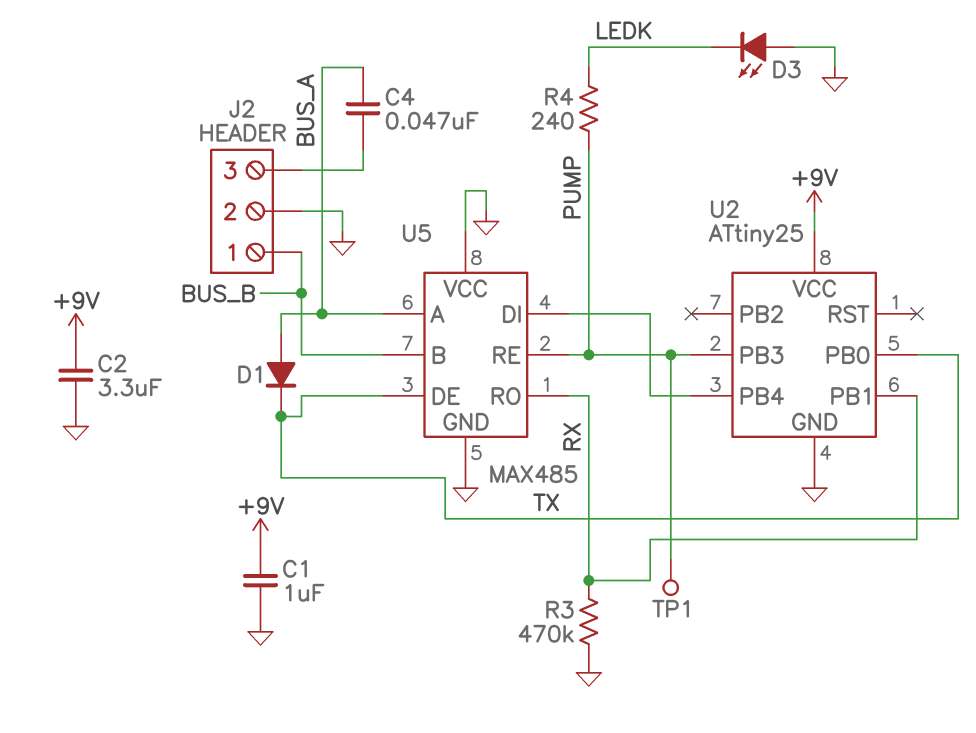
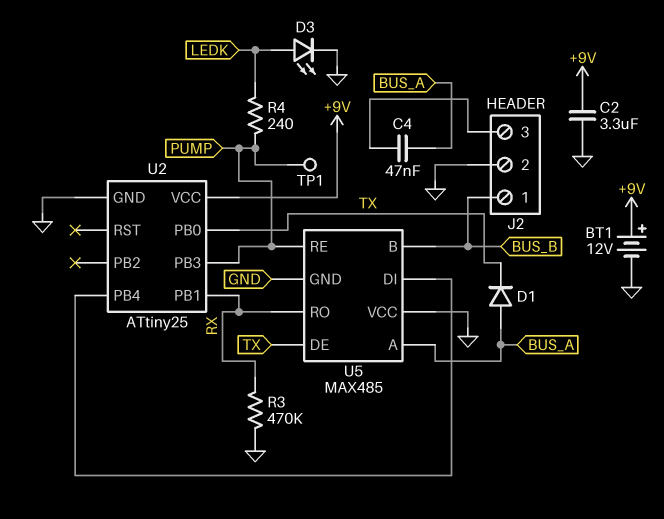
BT1: none -> 12V (plus +9V, minus GND)
C1: 1uF (+9V, GND) -> none
D3: LED (A GND, K LEDK) -> LED (A LEDK, K GND)

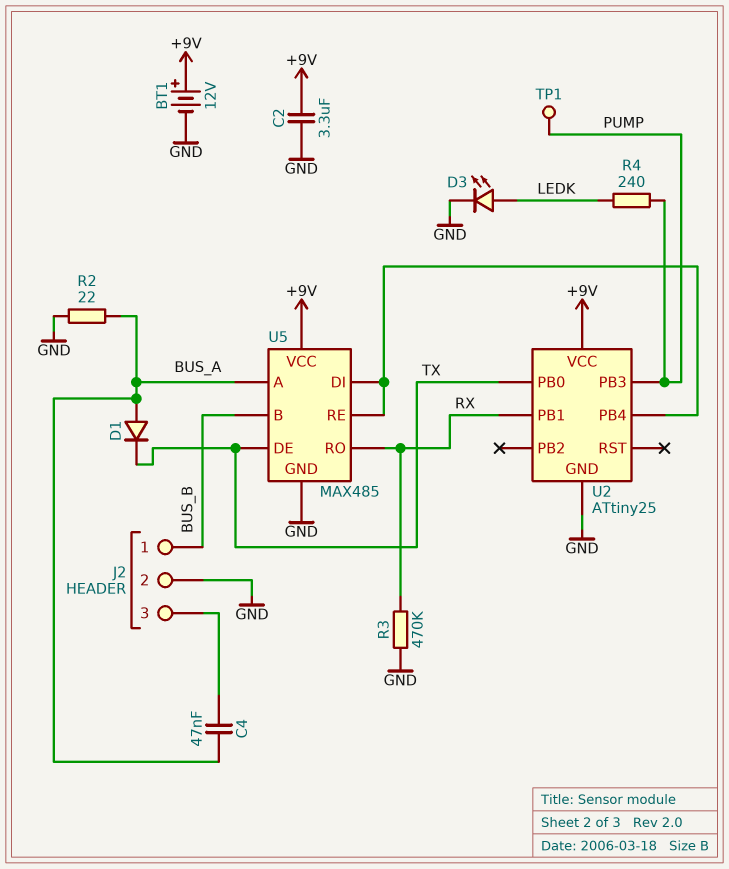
R2: none -> 22 (BUS_A, GND)
U5 pin RE: PUMP -> U2/PB4
U5 pin VCC: GND -> +9V

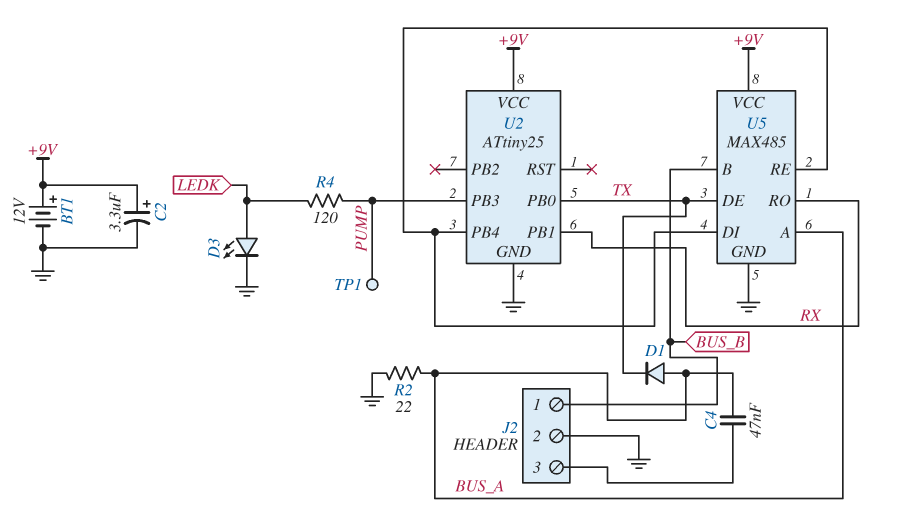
C2: 3.3uF (+9V, GND) -> 3.3uF (plus +9V, minus GND)
R3: 470k (GND, RX) -> none
R4: 240 (LEDK, PUMP) -> 120 (LEDK, PUMP)

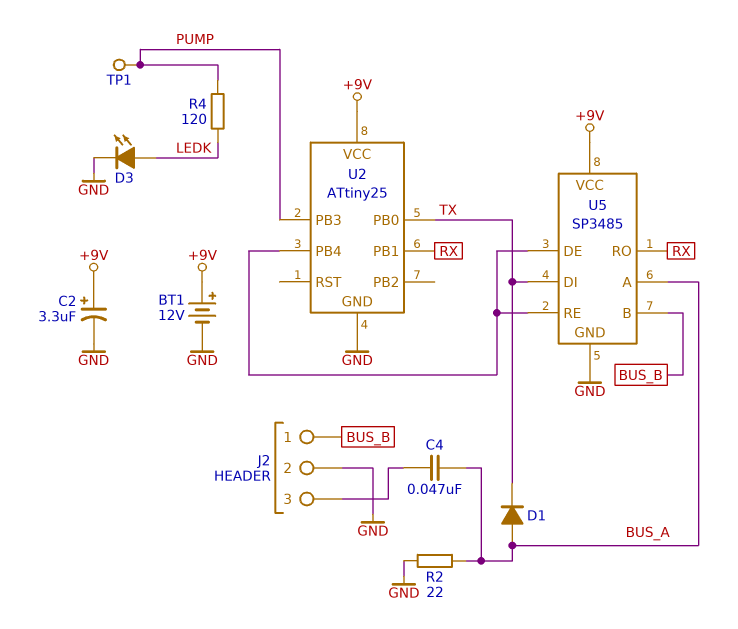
U5: MAX485 -> SP3485
U5 pin DE: TX -> U2/PB4
U5 pin DI: U2/PB4 -> TX

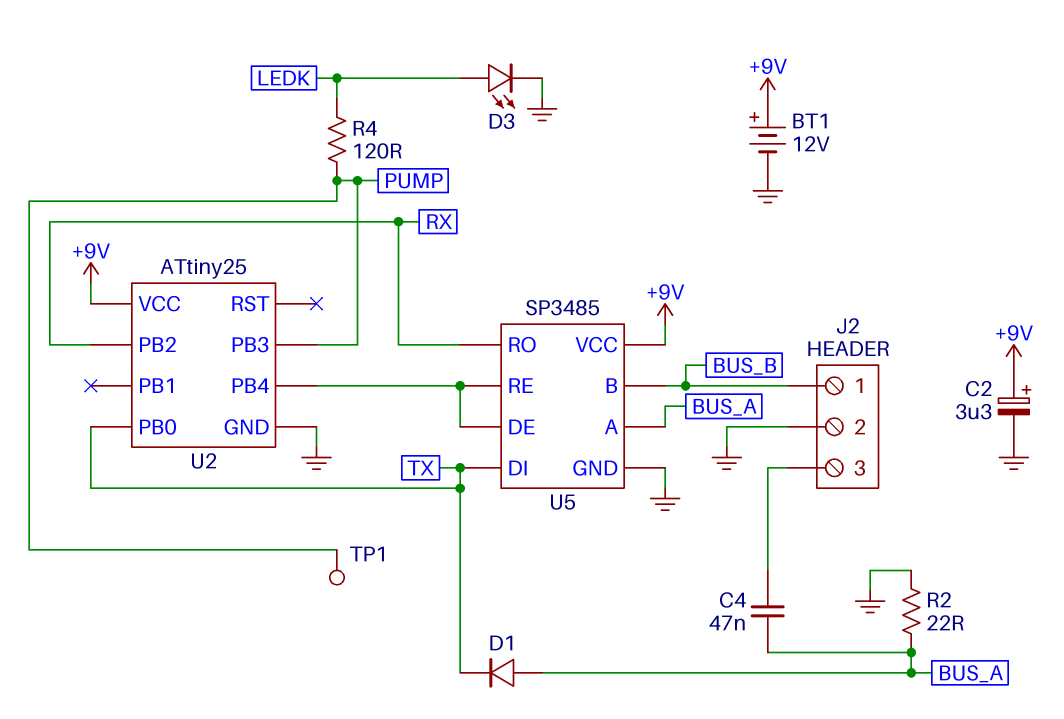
U2 pin PB1: RX -> none
U2 pin PB2: none -> RX

